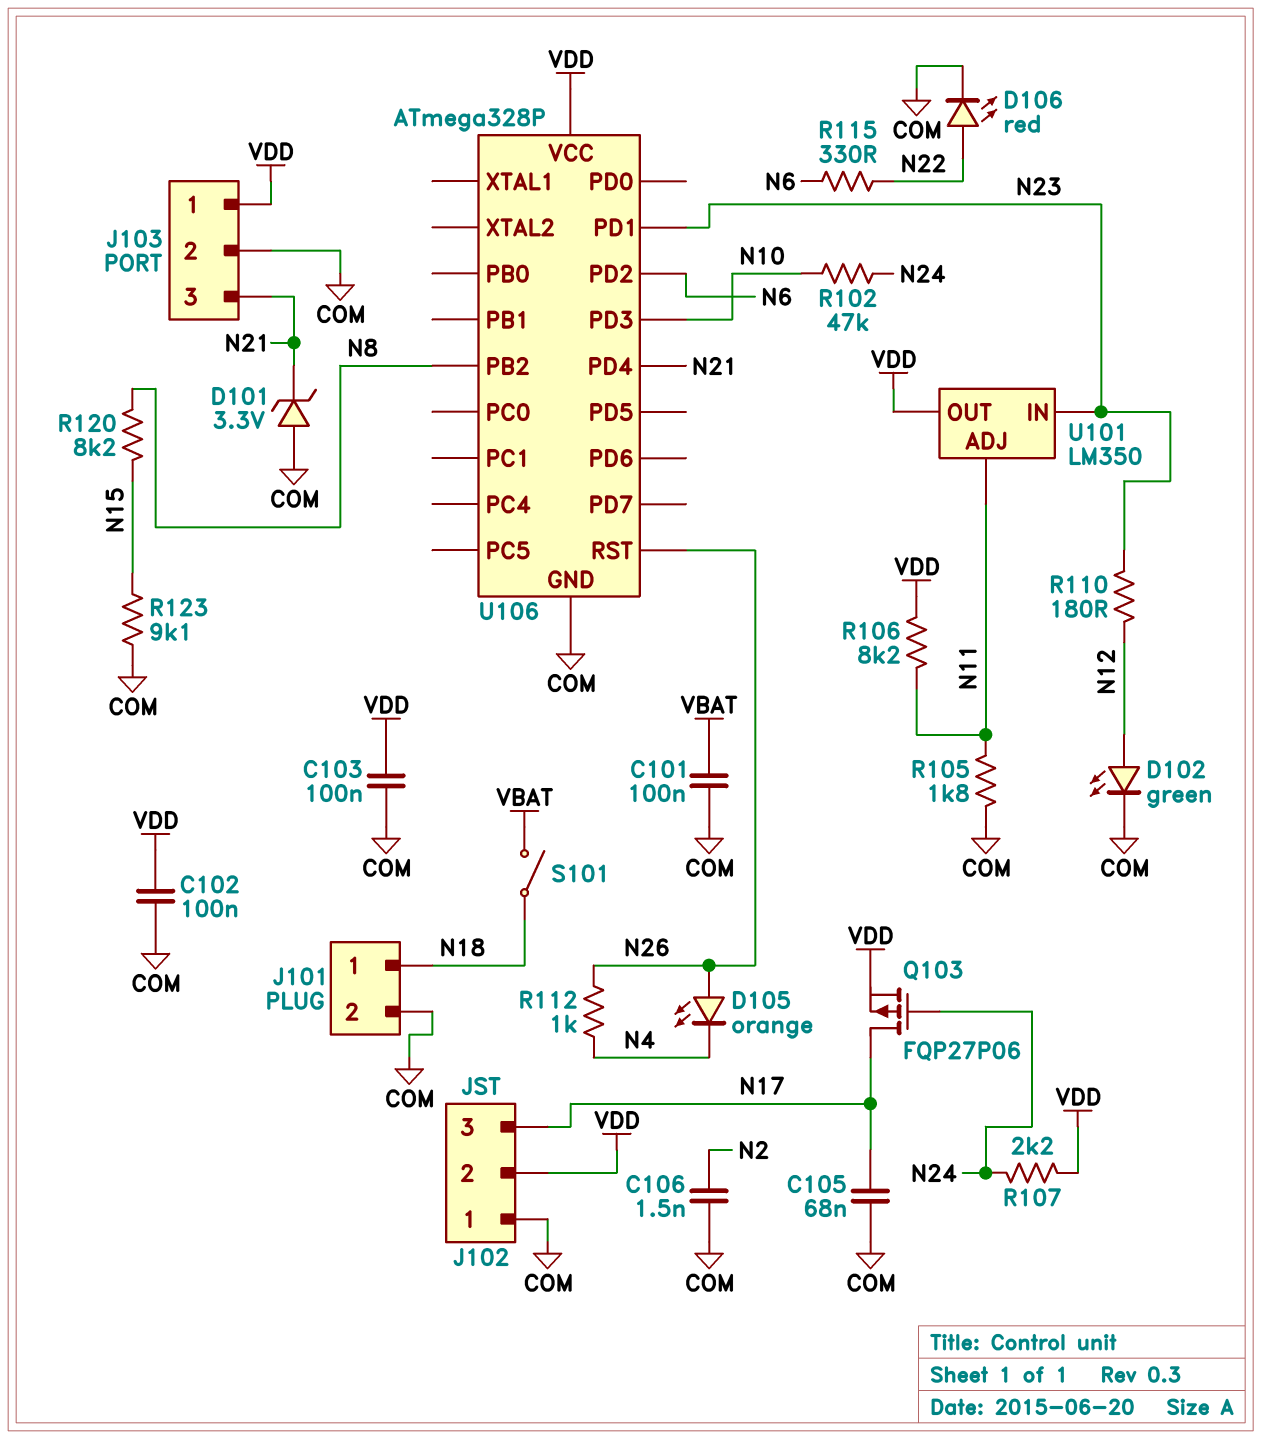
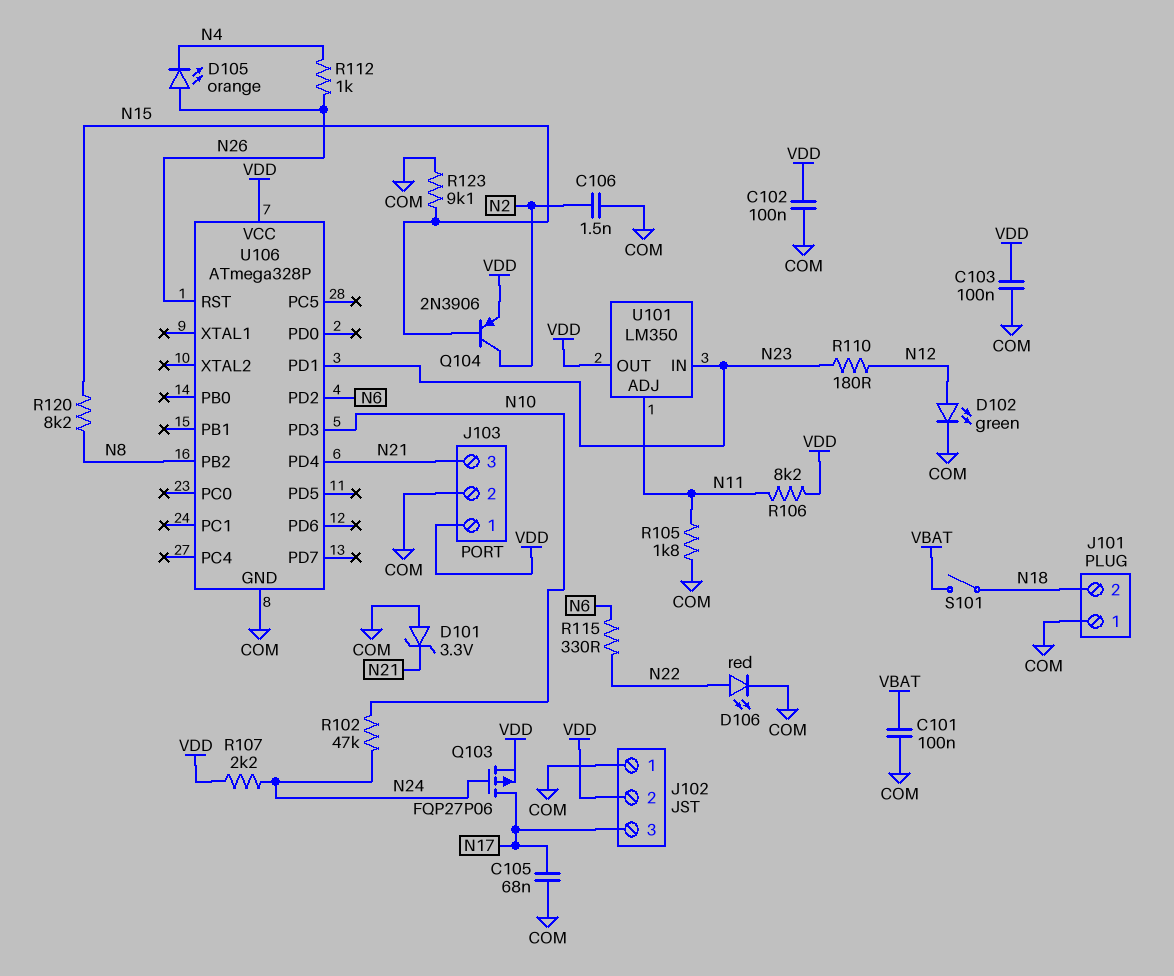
J101 pin 1: N18 -> COM
J101 pin 2: COM -> N18
Q104: none -> PNP 2N3906 (B N15, C N2, E VDD)

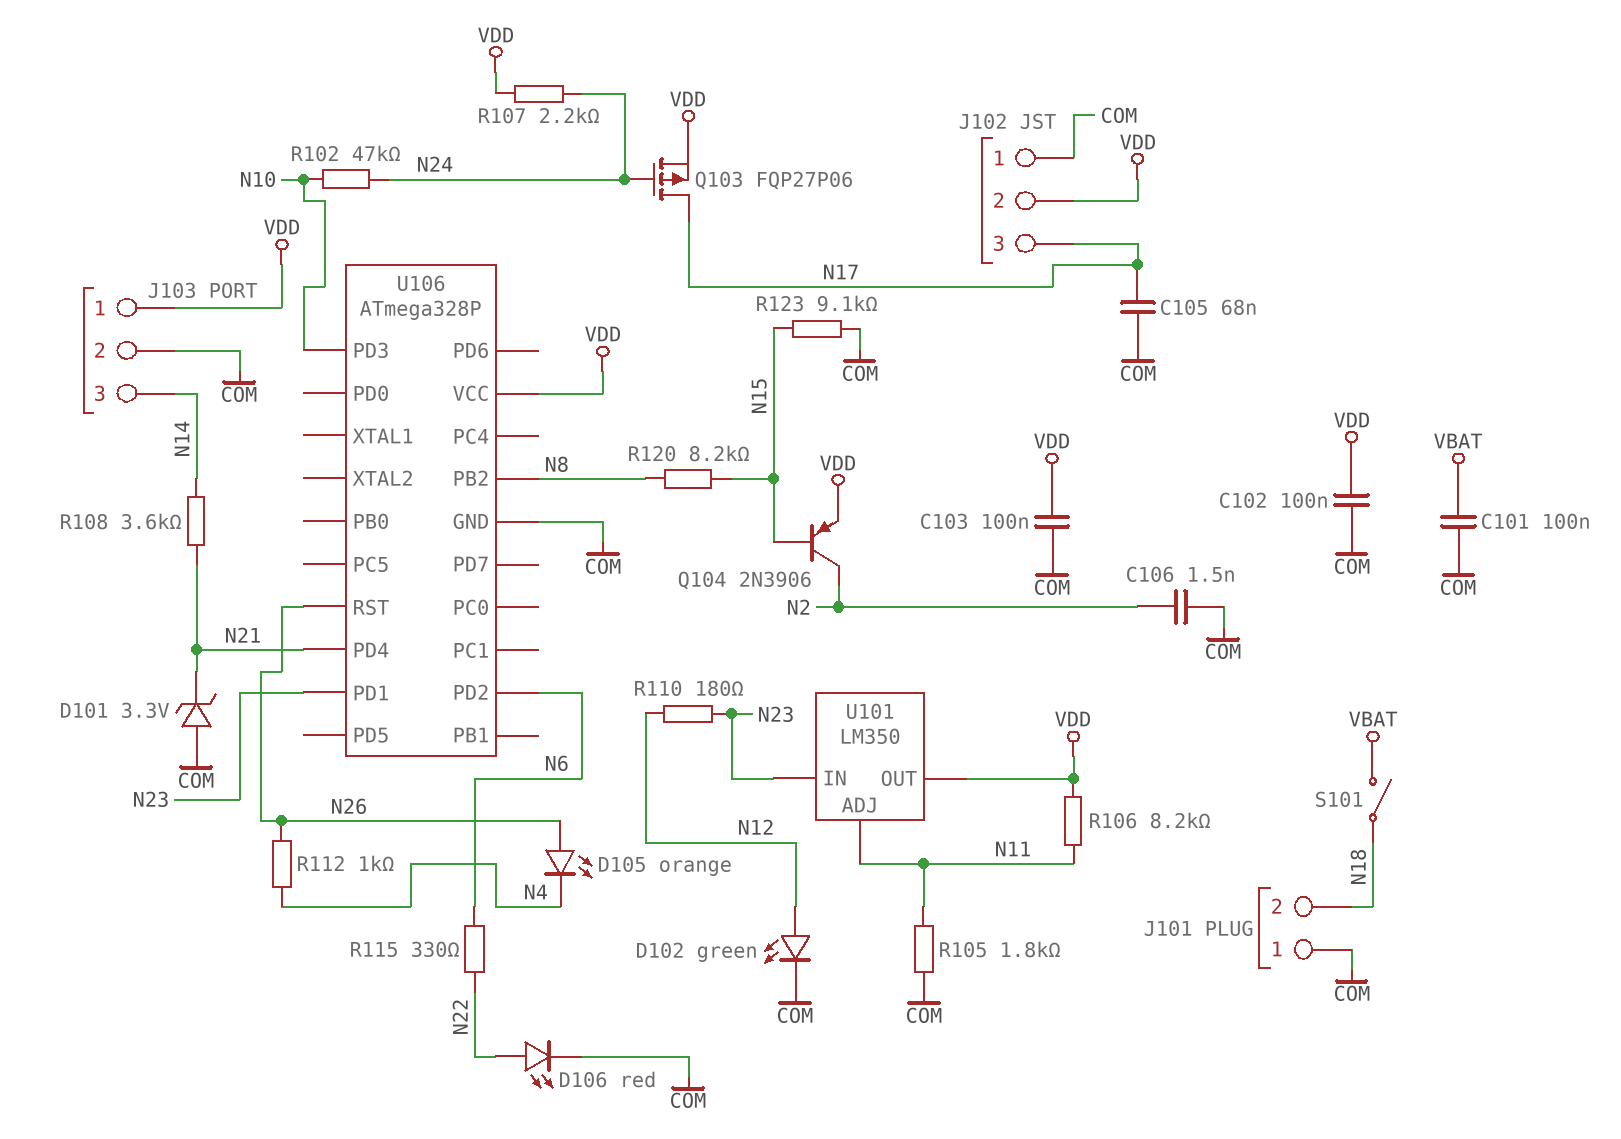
J103 pin 3: N21 -> N14
R108: none -> 3.6k (N14, N21)

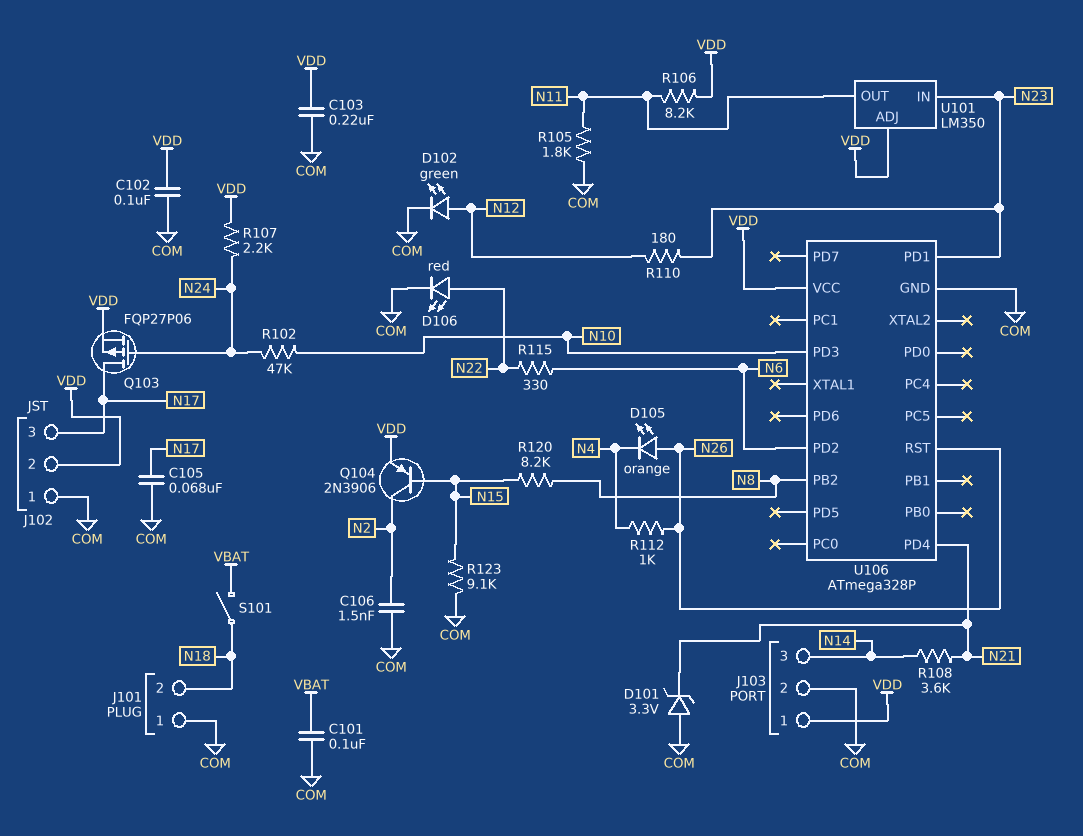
C103: 100nF (COM, VDD) -> 220nF (COM, VDD)
U101 pin ADJ: N11 -> VDD
U101 pin OUT: VDD -> N11

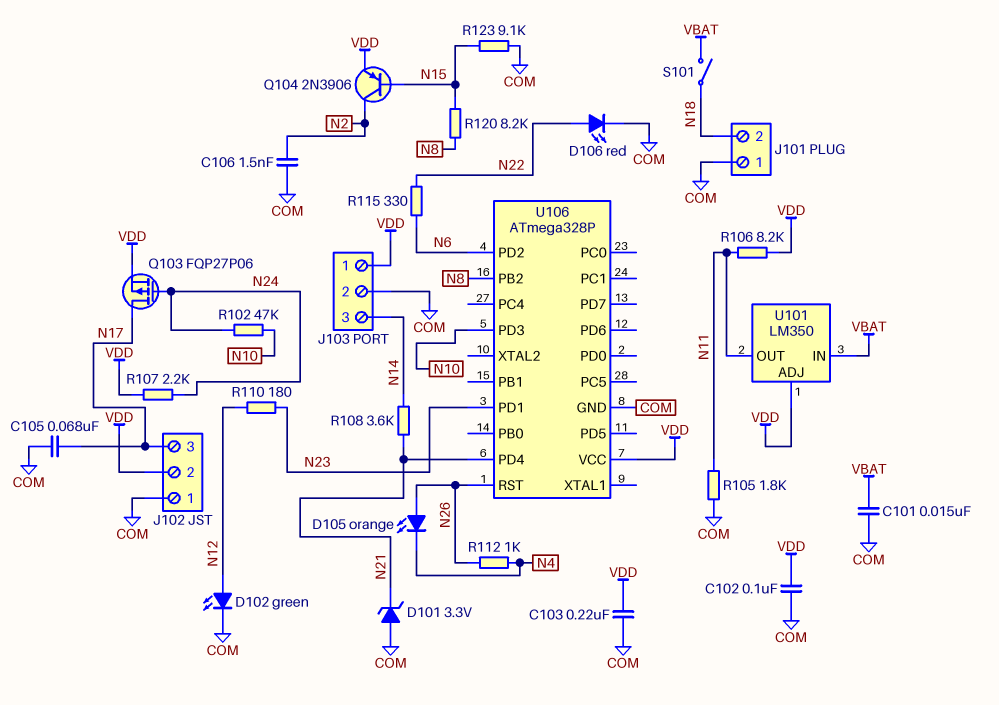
C101: 100nF (COM, VBAT) -> 15nF (COM, VBAT)
U101 pin IN: N23 -> VBAT

